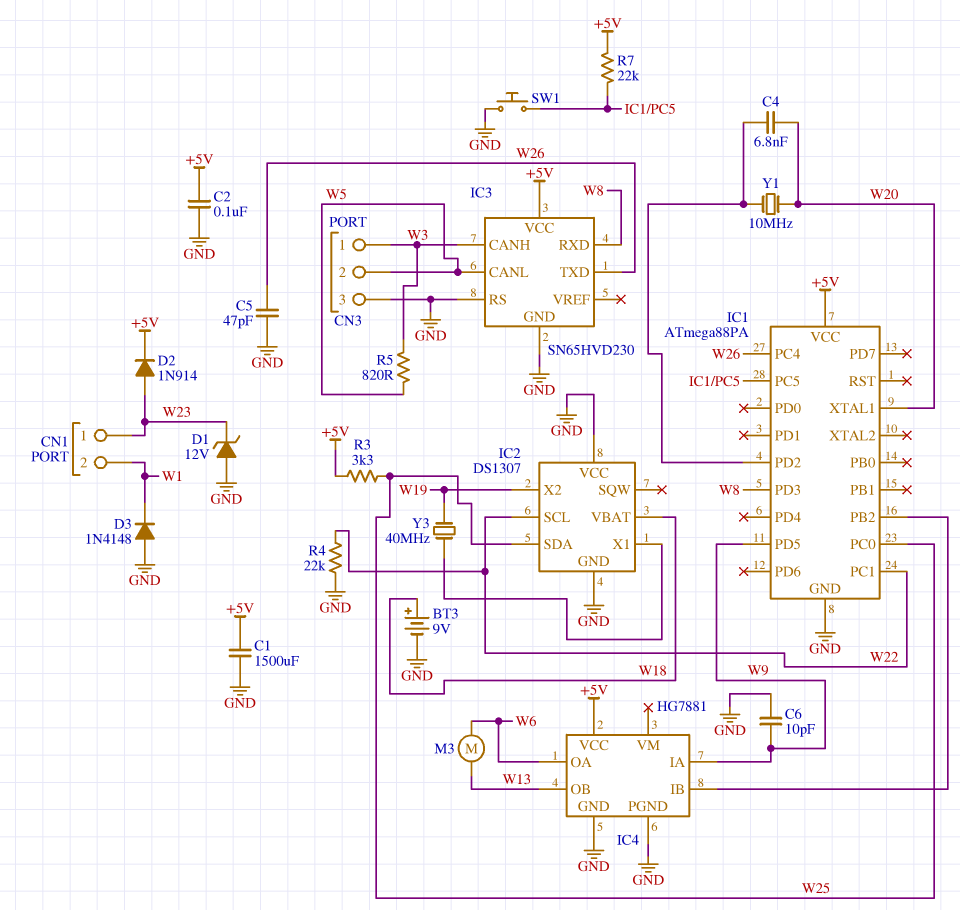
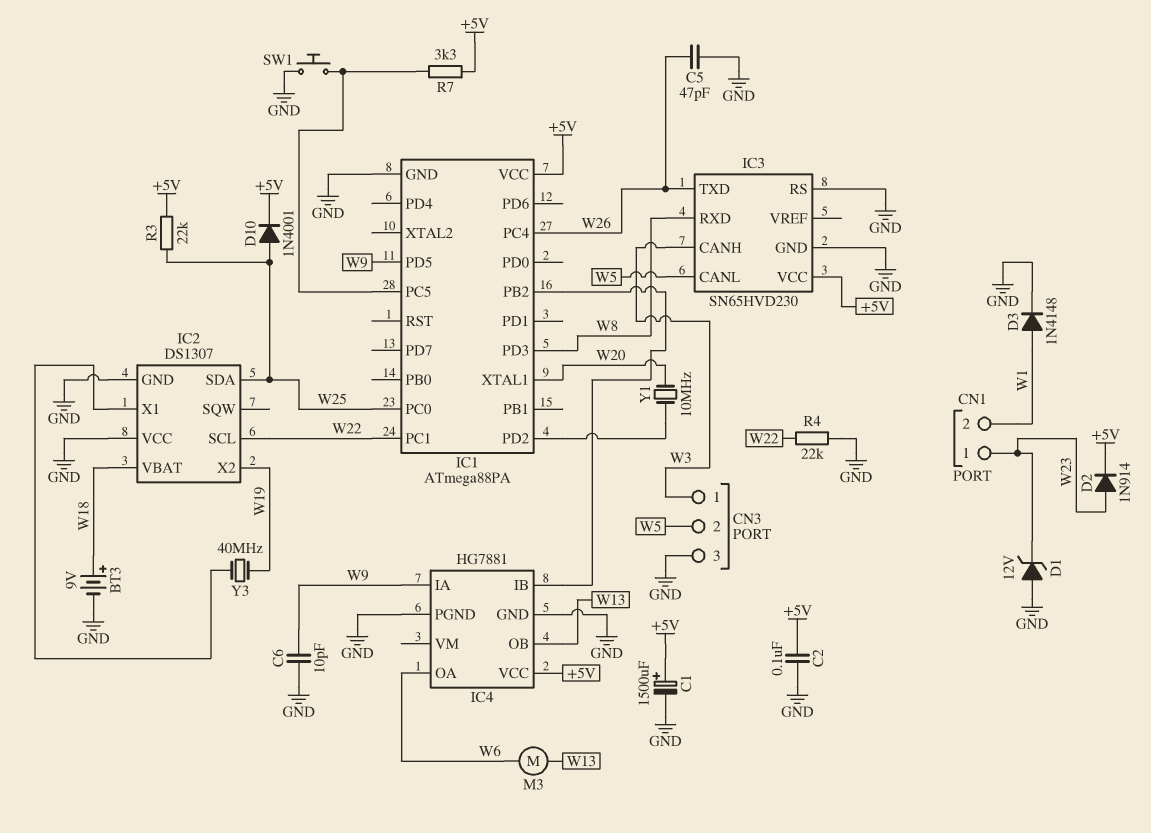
C1: 1500uF (+5V, GND) -> 1500uF (plus +5V, minus GND)
C4: 6.8nF (IC1/PD2, W20) -> none
D3: diode 1N4148 (A GND, K W1) -> diode 1N4148 (A W1, K GND)
D10: none -> diode 1N4001 (A W25, K +5V)
R3: 3.3k (+5V, W25) -> 22k (+5V, W25)
R5: 820 (W3, W5) -> none
R7: 22k (+5V, IC1/PC5) -> 3.3k (+5V, IC1/PC5)

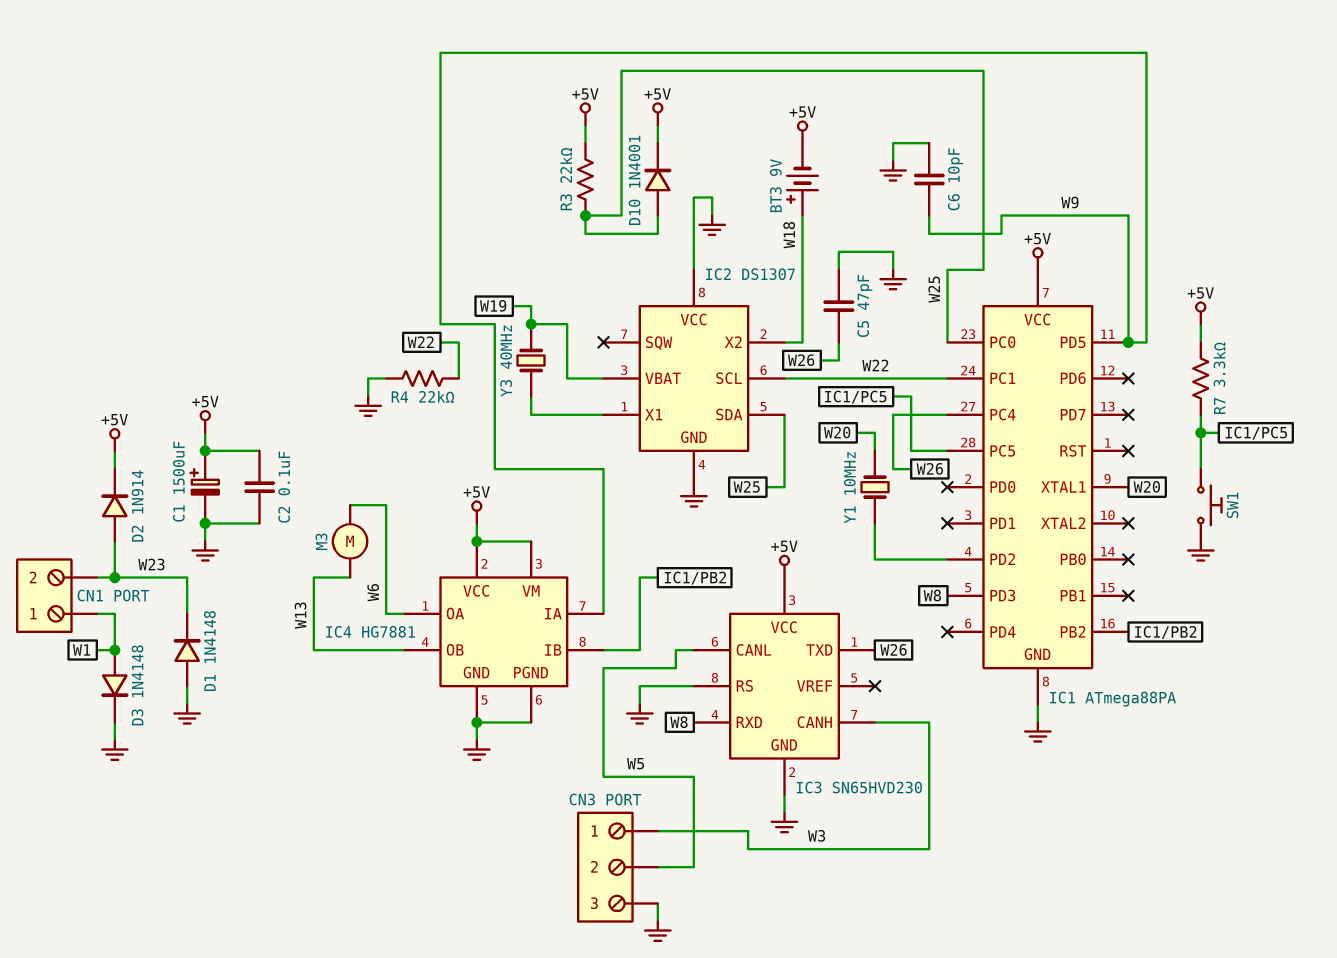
BT3: 9V (plus W18, minus GND) -> 9V (plus W18, minus +5V)
CN1 pin 1: W23 -> W1
CN1 pin 2: W1 -> W23
D1: zener 12V (A GND, K W23) -> diode 1N4148 (A GND, K W23)
IC2 pin VBAT: W18 -> W19
IC2 pin X2: W19 -> W18
IC4 pin VM: none -> +5V

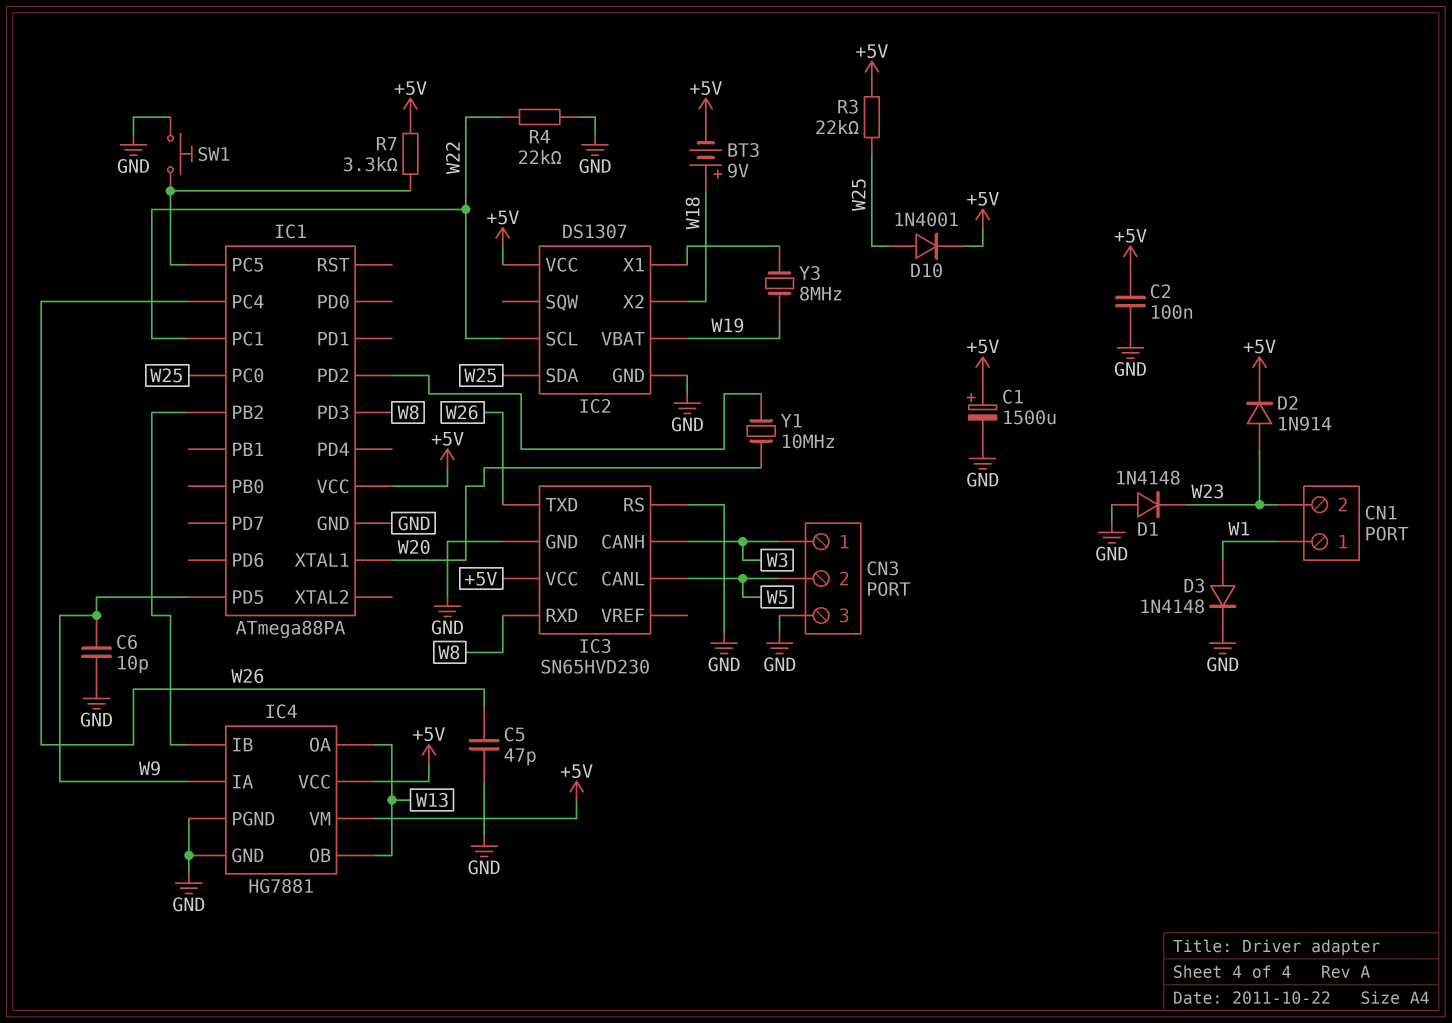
IC2 pin VCC: GND -> +5V
IC4 pin OA: W6 -> W13
M3: motor (W6, W13) -> none
Y3: 40MHz (IC2/X1, W19) -> 8MHz (IC2/X1, W19)

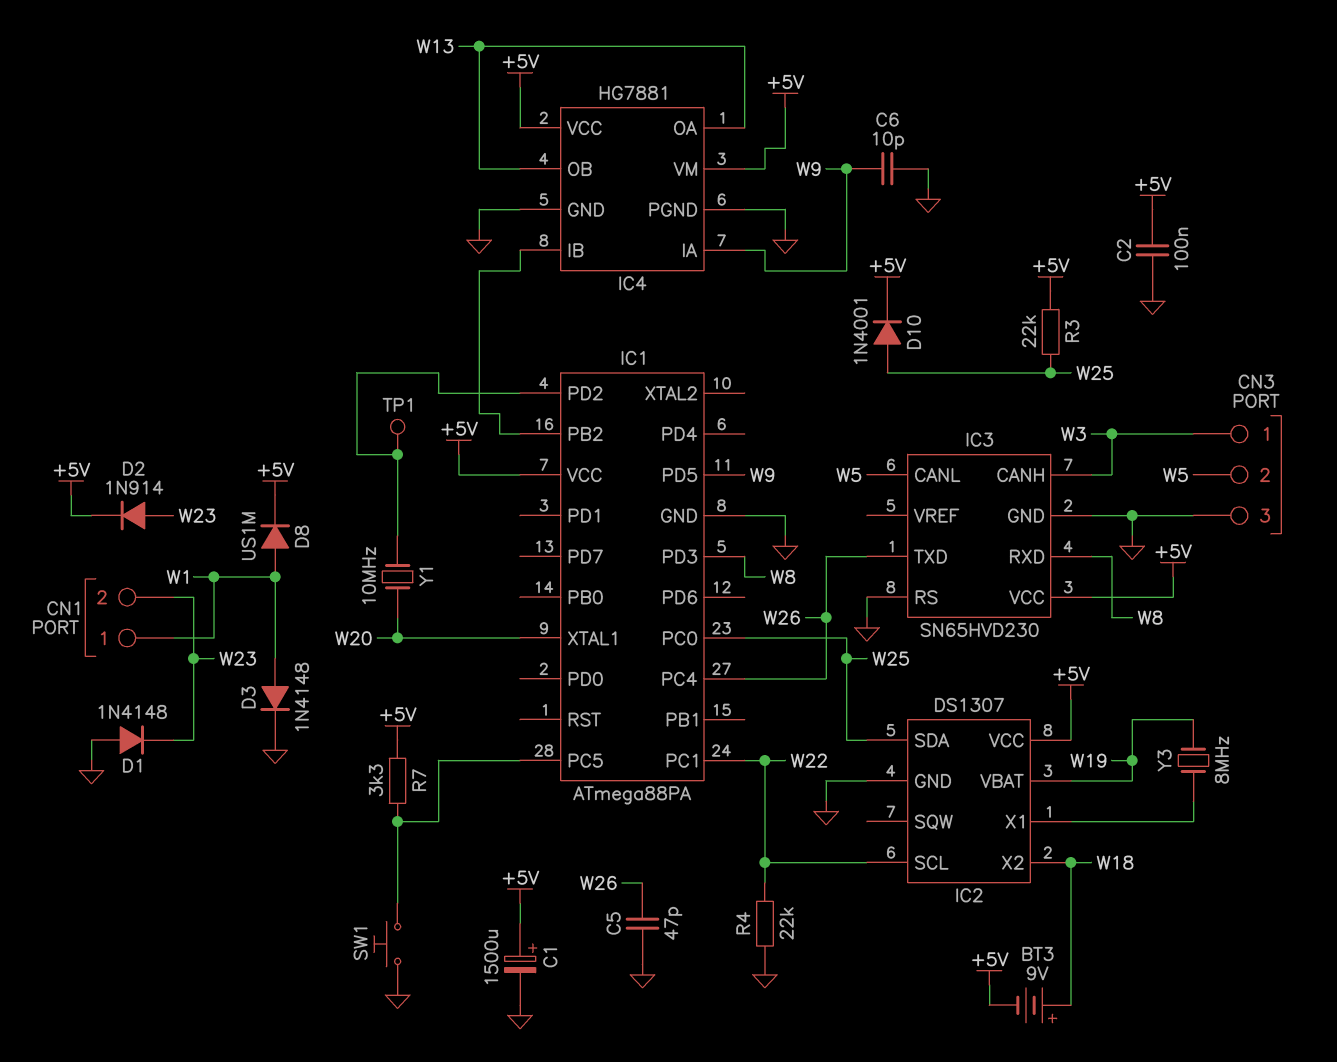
D8: none -> diode US1M (A W1, K +5V)
TP1: none -> test point (IC1/PD2)

